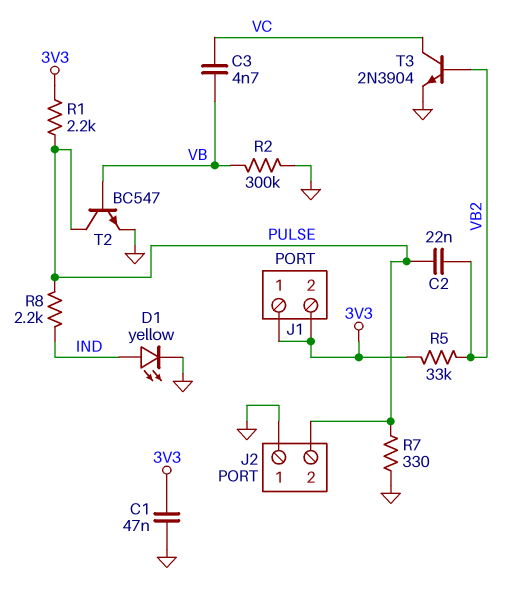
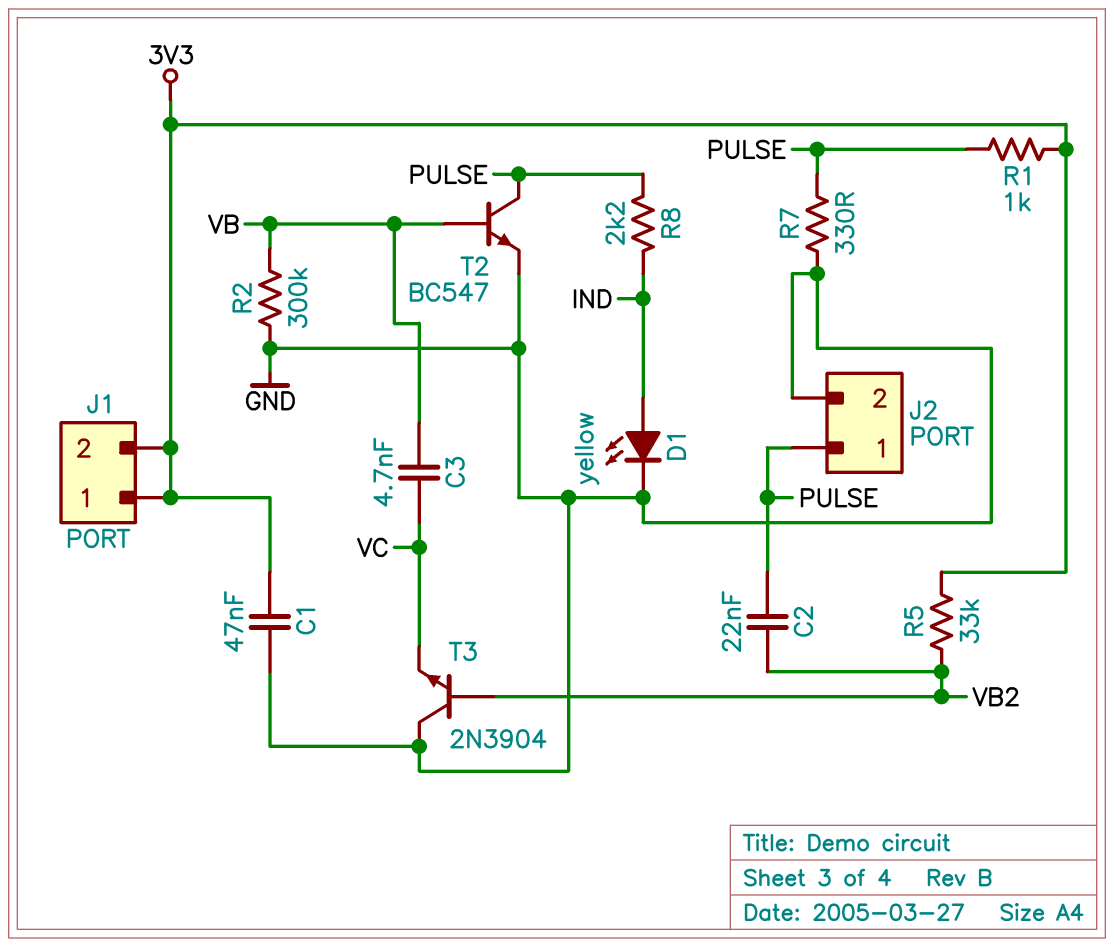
J2 pin 1: GND -> PULSE
J2 pin 2: PULSE -> GND
R1: 2.2k (3V3, PULSE) -> 1k (3V3, PULSE)
T3: NPN 2N3904 (B VB2, C VC, E GND) -> NPN 2N3904 (B VB2, C GND, E VC)

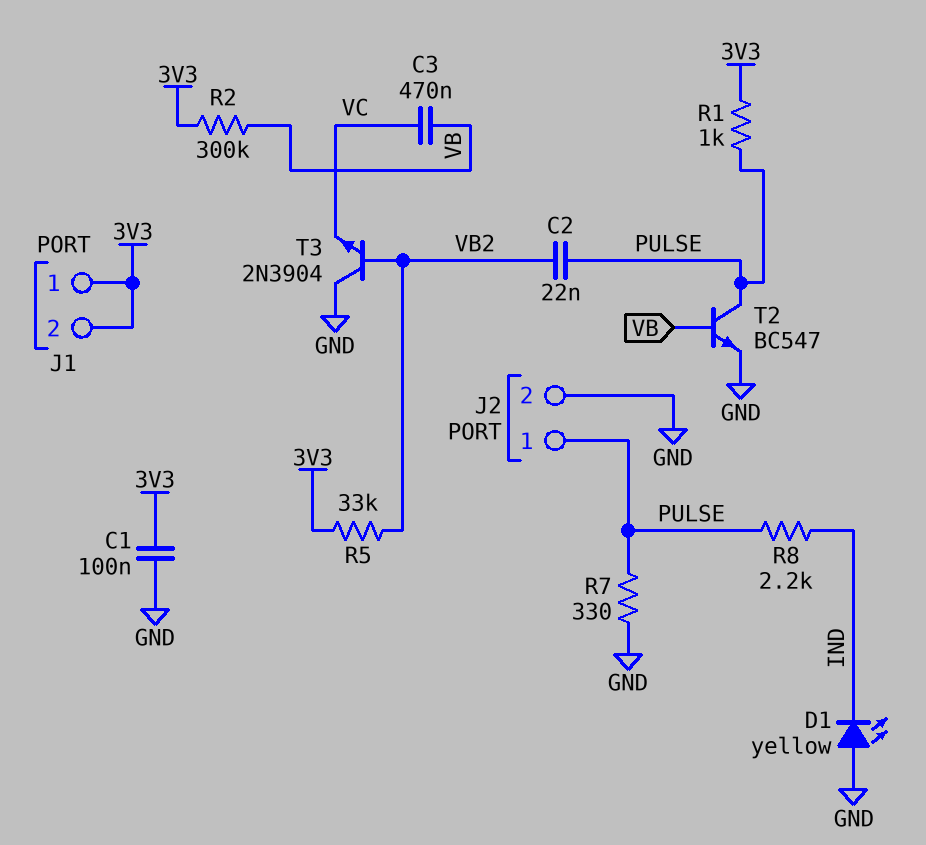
C1: 47nF (3V3, GND) -> 100nF (3V3, GND)
C3: 4.7nF (VB, VC) -> 470nF (VB, VC)
D1: LED yellow (A IND, K GND) -> LED yellow (A GND, K IND)
R2: 300k (GND, VB) -> 300k (3V3, VB)

